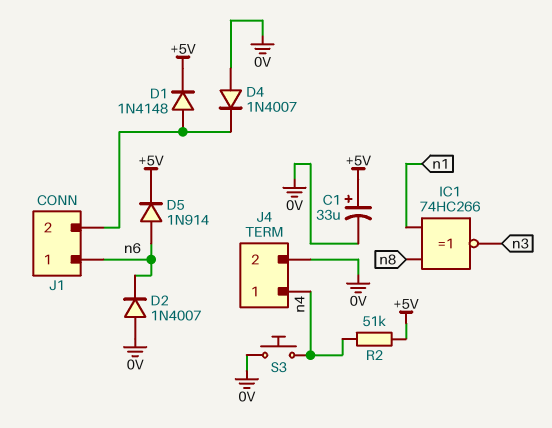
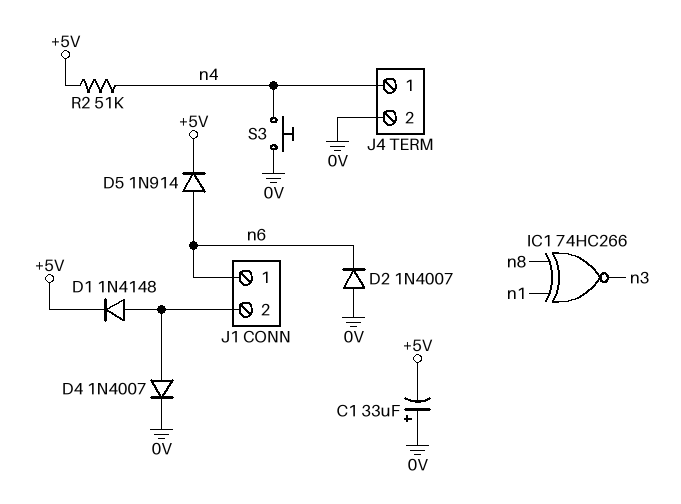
C1: 33uF (plus +5V, minus 0V) -> 33uF (plus 0V, minus +5V)
D4: diode 1N4007 (A 0V, K J1/2) -> diode 1N4007 (A J1/2, K 0V)

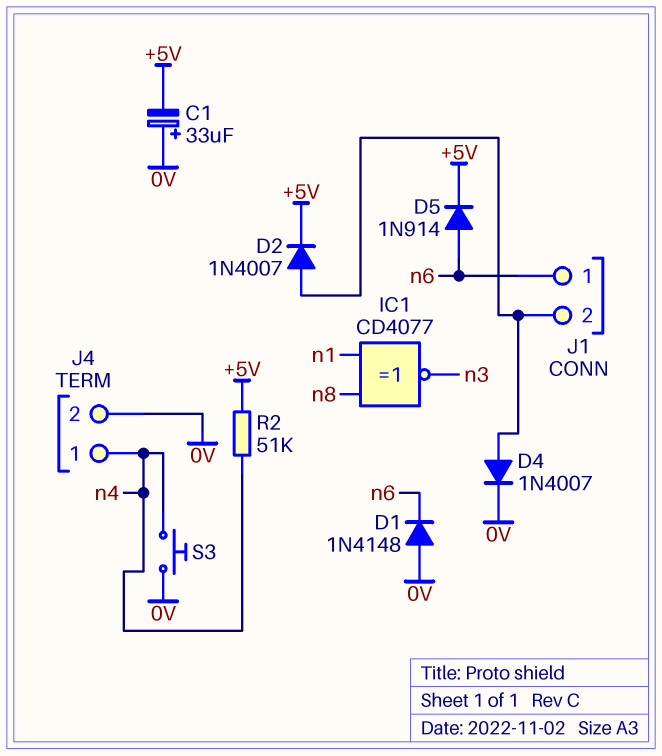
D1: diode 1N4148 (A J1/2, K +5V) -> diode 1N4148 (A 0V, K n6)
D2: diode 1N4007 (A 0V, K n6) -> diode 1N4007 (A J1/2, K +5V)
IC1: XNOR 74HC266 (in n1, in n8, out n3) -> XNOR CD4077 (in n1, in n8, out n3)

